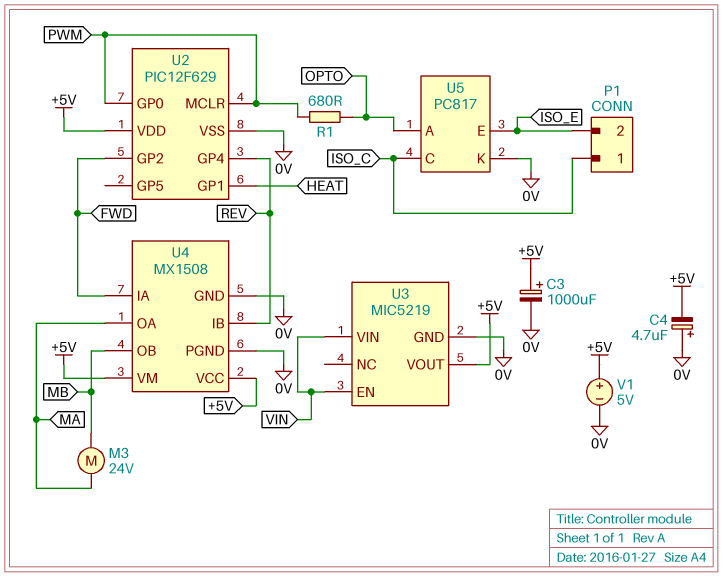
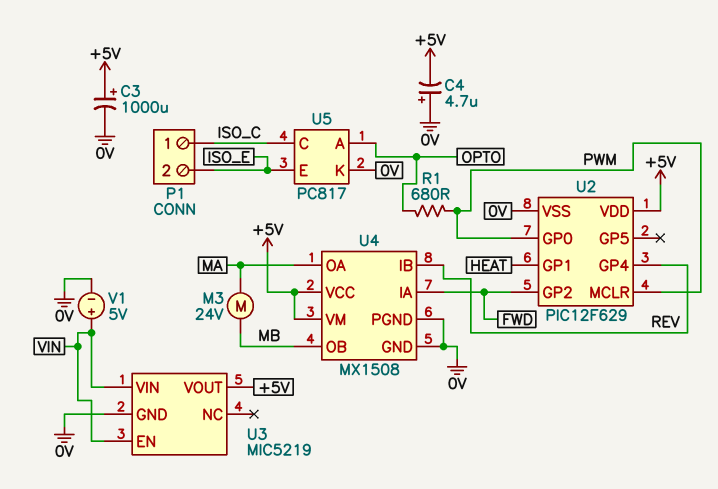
V1: 5V (plus +5V, minus 0V) -> 5V (plus VIN, minus 0V)

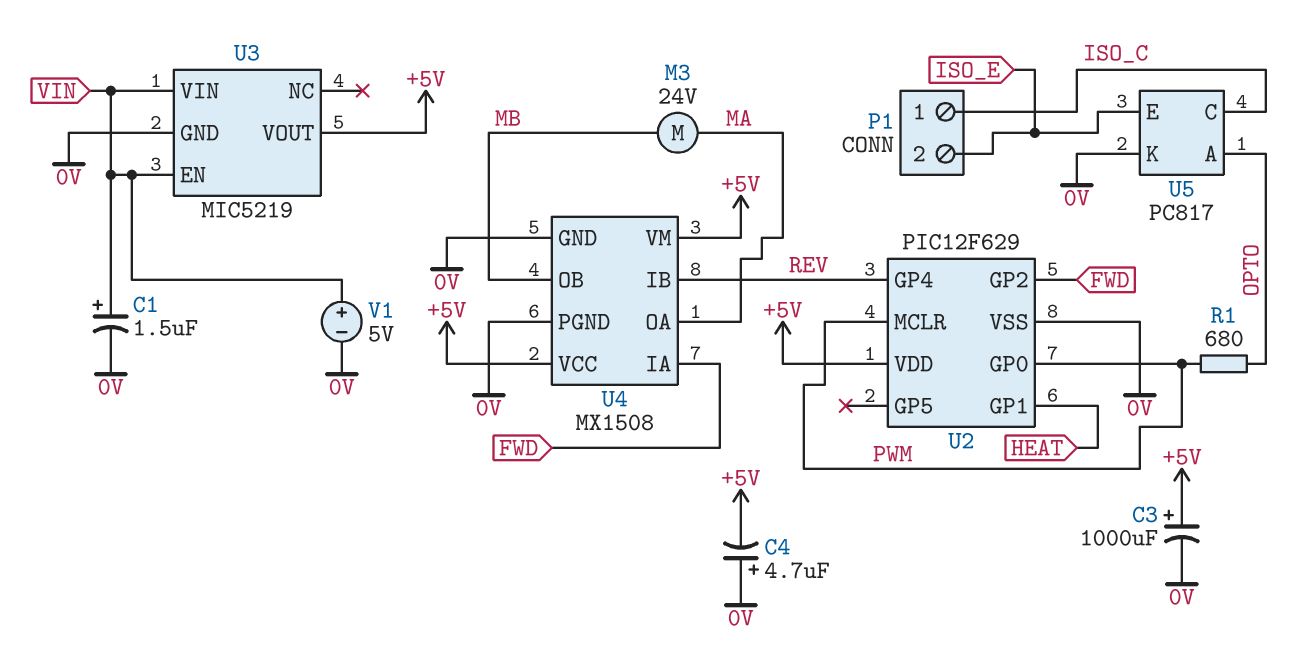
C1: none -> 1.5uF (plus VIN, minus 0V)

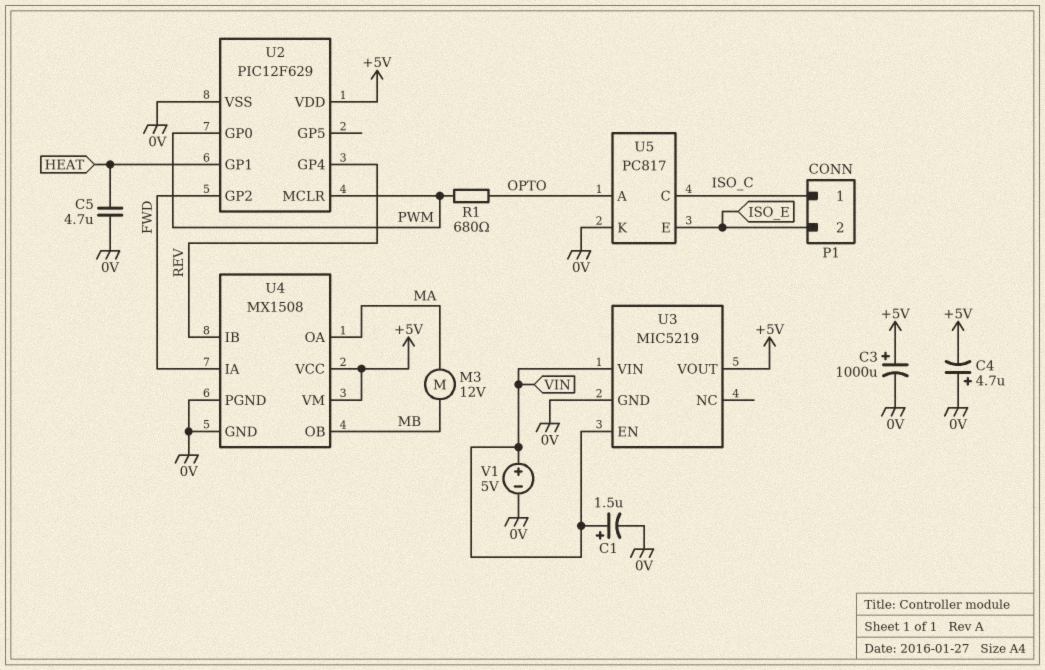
C5: none -> 4.7uF (0V, HEAT)
M3: motor 24V (MA, MB) -> motor 12V (MA, MB)

